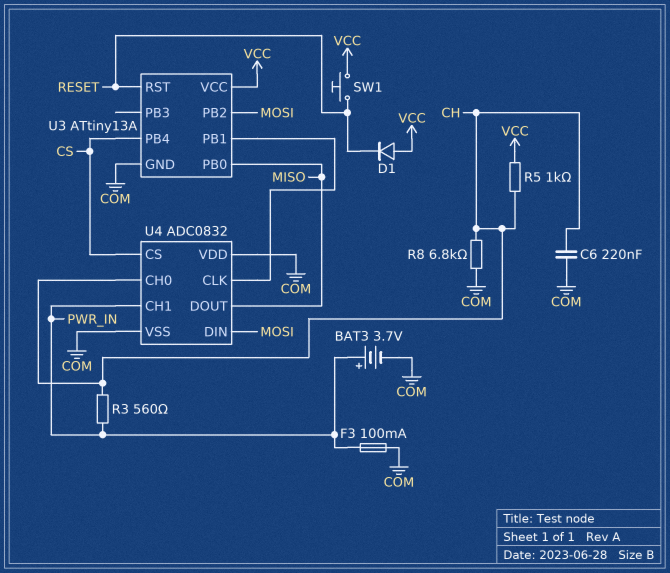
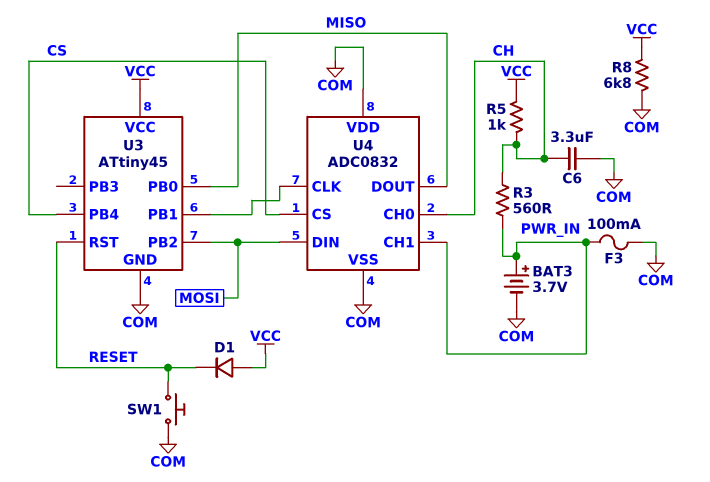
C6: 220nF (CH, COM) -> 3.3uF (CH, COM)
R8: 6.8k (CH, COM) -> 6.8k (COM, VCC)
SW1: button (RESET, VCC) -> button (COM, RESET)
U3: ATtiny13A -> ATtiny45

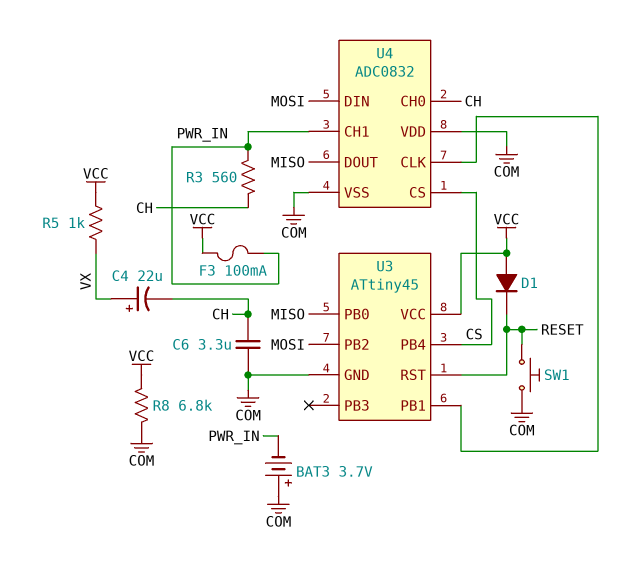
BAT3: 3.7V (plus PWR_IN, minus COM) -> 3.7V (plus COM, minus PWR_IN)
C4: none -> 22uF (plus VX, minus CH)
F3: 100mA (COM, PWR_IN) -> 100mA (PWR_IN, VCC)
R5: 1k (CH, VCC) -> 1k (VCC, VX)

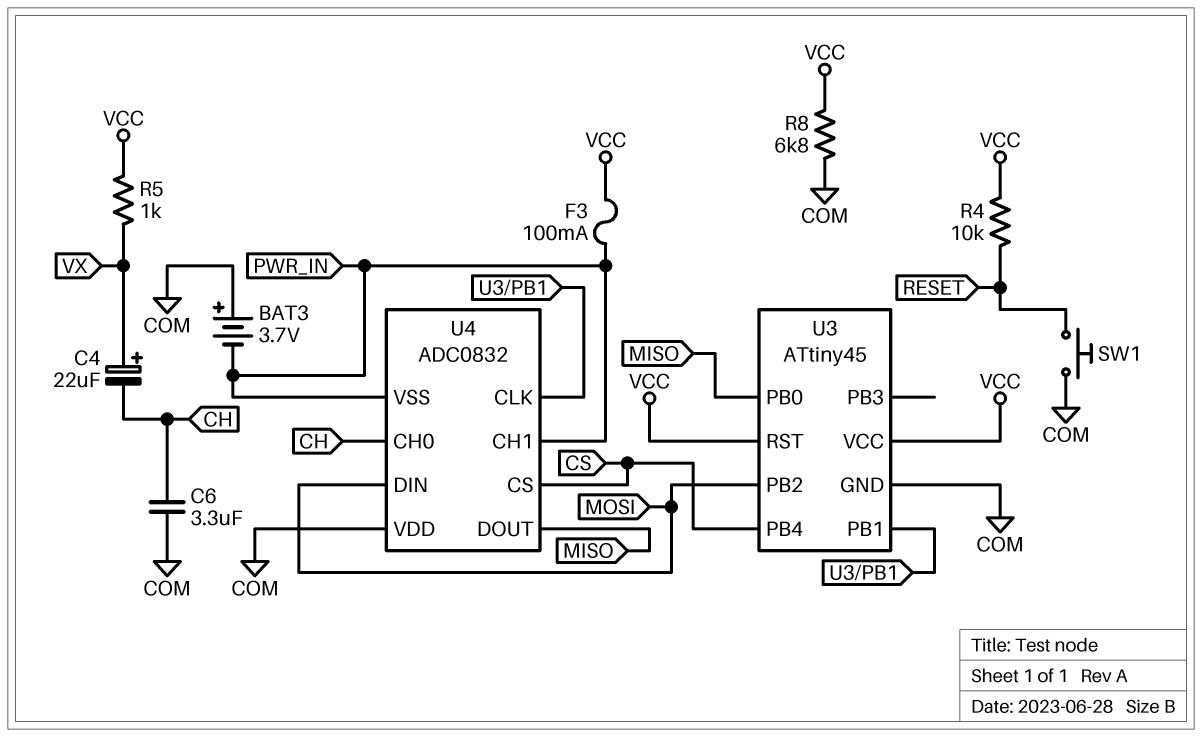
D1: diode (A VCC, K RESET) -> none
R3: 560 (CH, PWR_IN) -> none
R4: none -> 10k (RESET, VCC)
U3 pin RST: RESET -> VCC
U4 pin VSS: COM -> PWR_IN

